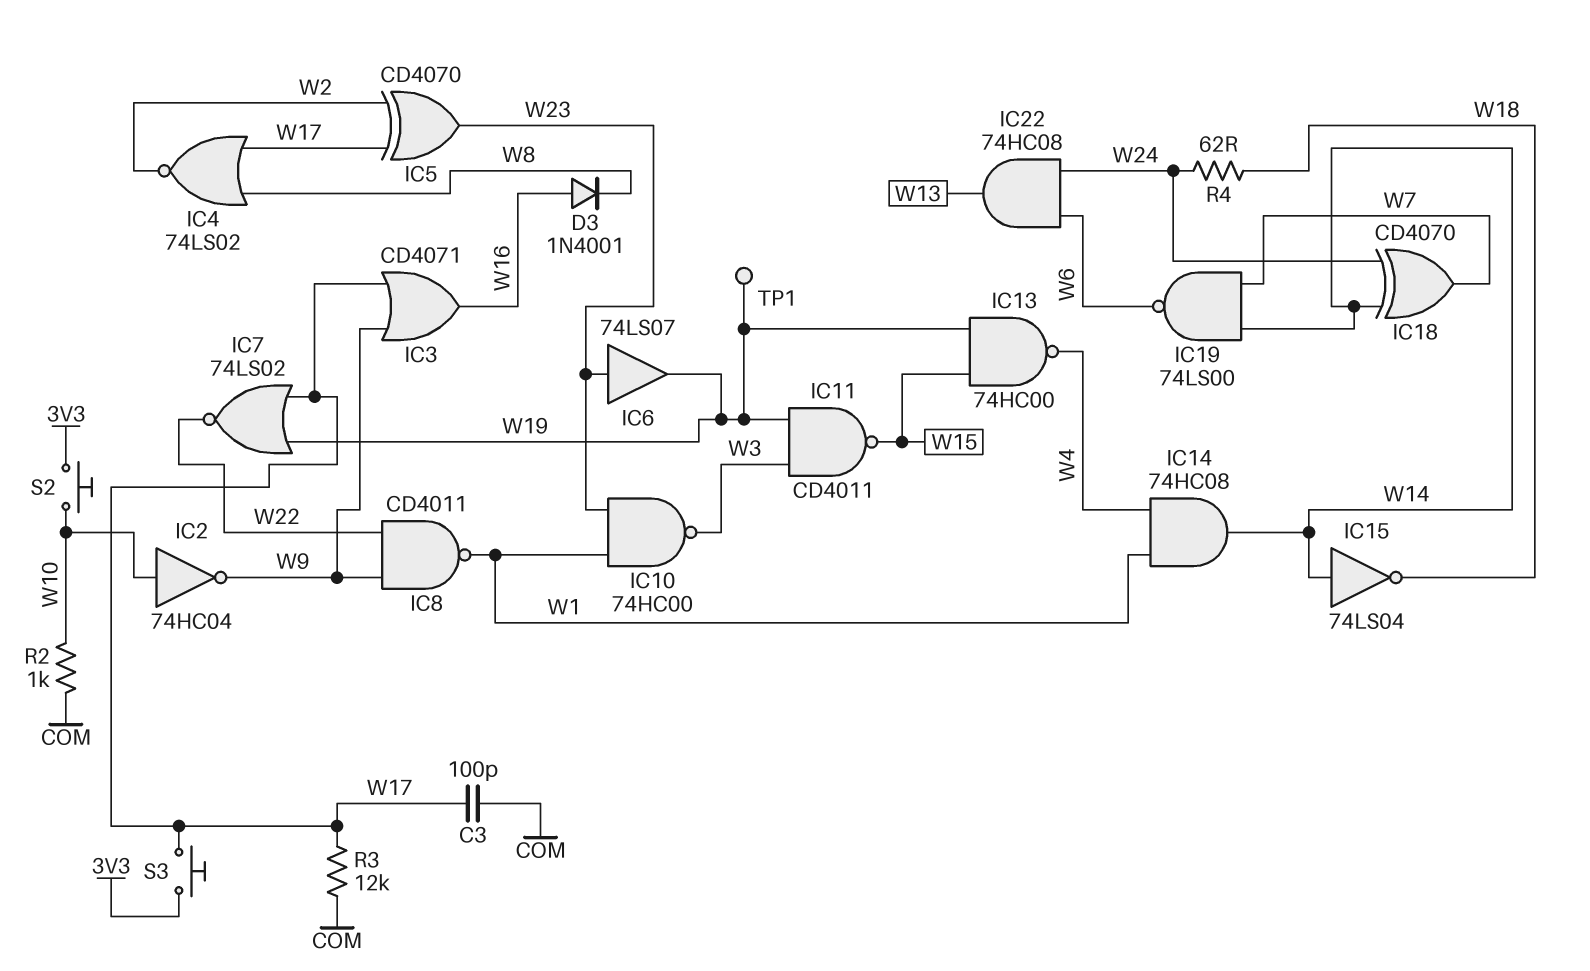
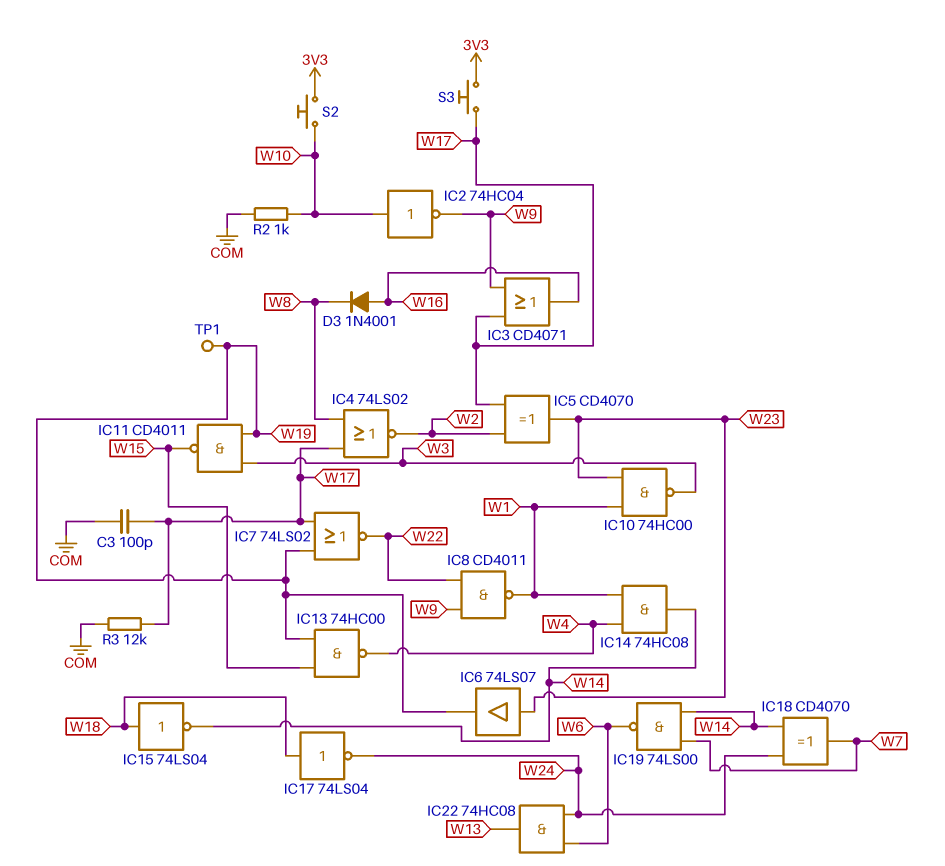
IC15: NOT 74LS04 (in W14, out W18) -> NOT 74LS04 (in W18, out W14)
IC17: none -> NOT 74LS04 (in W18, out W24)
R4: 62 (W18, W24) -> none

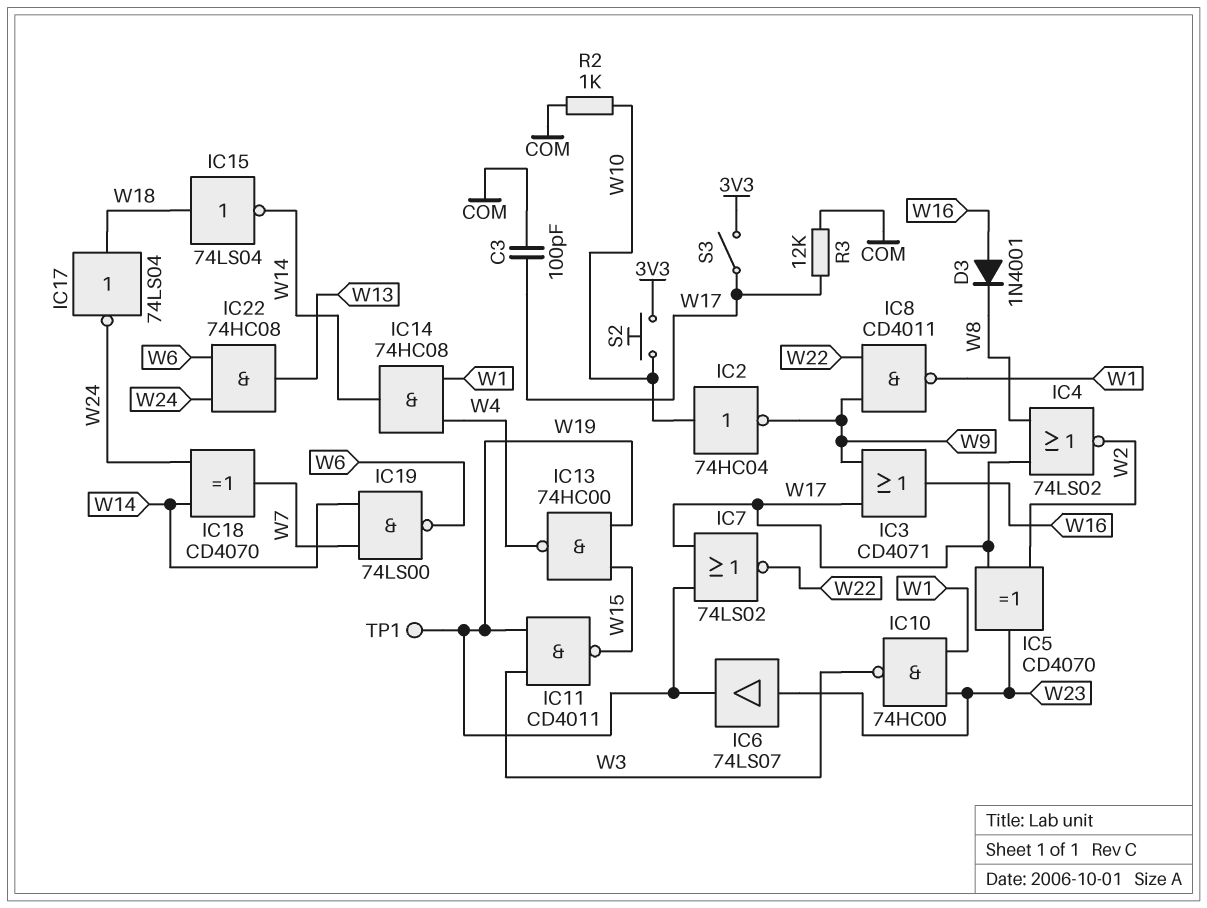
S3: button (3V3, W17) -> switch (3V3, W17)

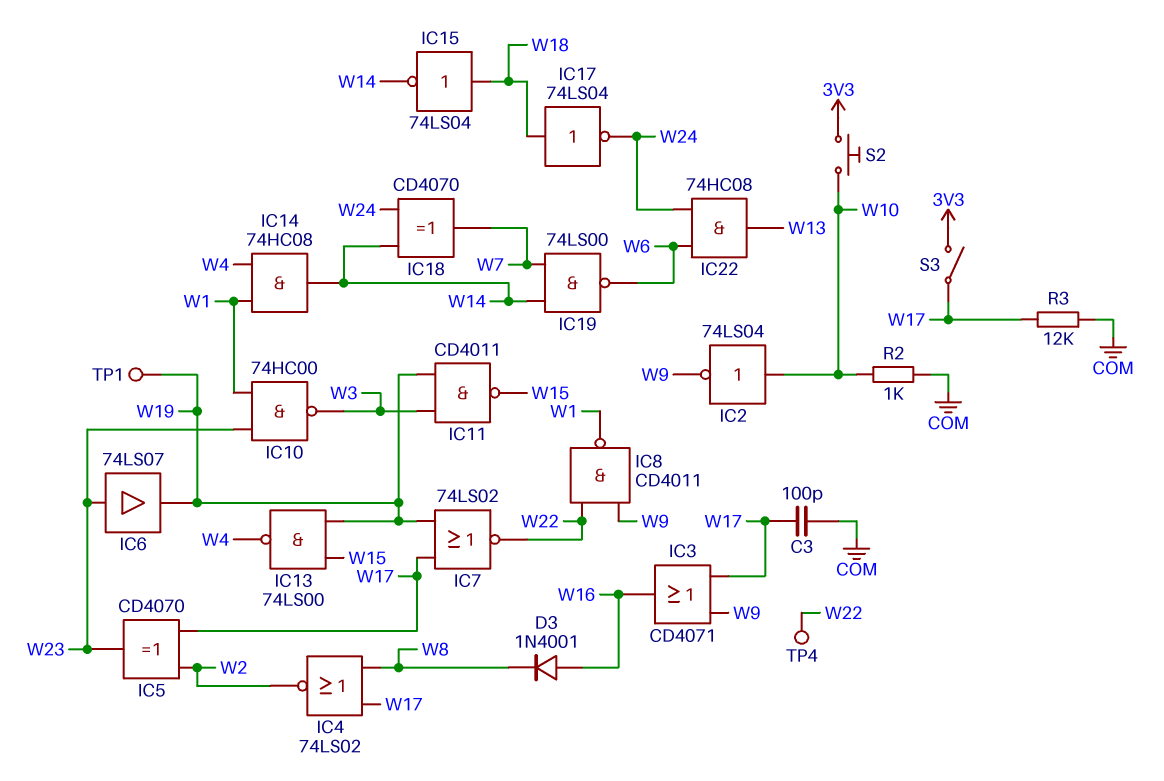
IC2: NOT 74HC04 (in W10, out W9) -> NOT 74LS04 (in W10, out W9)
IC13: NAND 74HC00 (in W15, in W19, out W4) -> NAND 74LS00 (in W15, in W19, out W4)
TP4: none -> test point (W22)

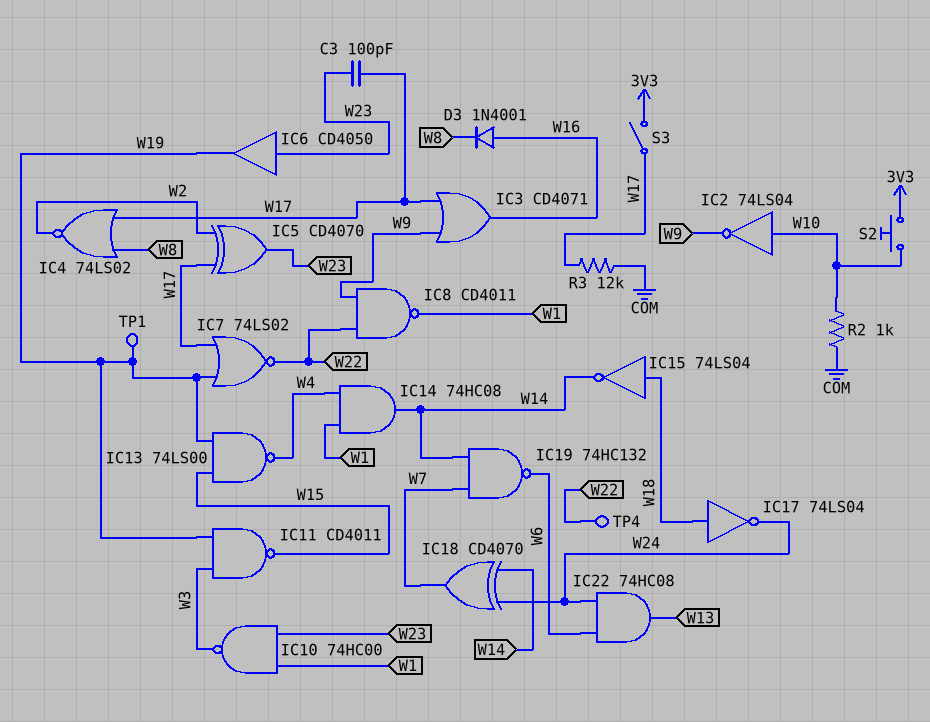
C3: 100pF (COM, W17) -> 100pF (W17, W23)
IC6: buffer 74LS07 (in W23, out W19) -> buffer CD4050 (in W23, out W19)
IC19: NAND 74LS00 (in W7, in W14, out W6) -> NAND 74HC132 (in W7, in W14, out W6)

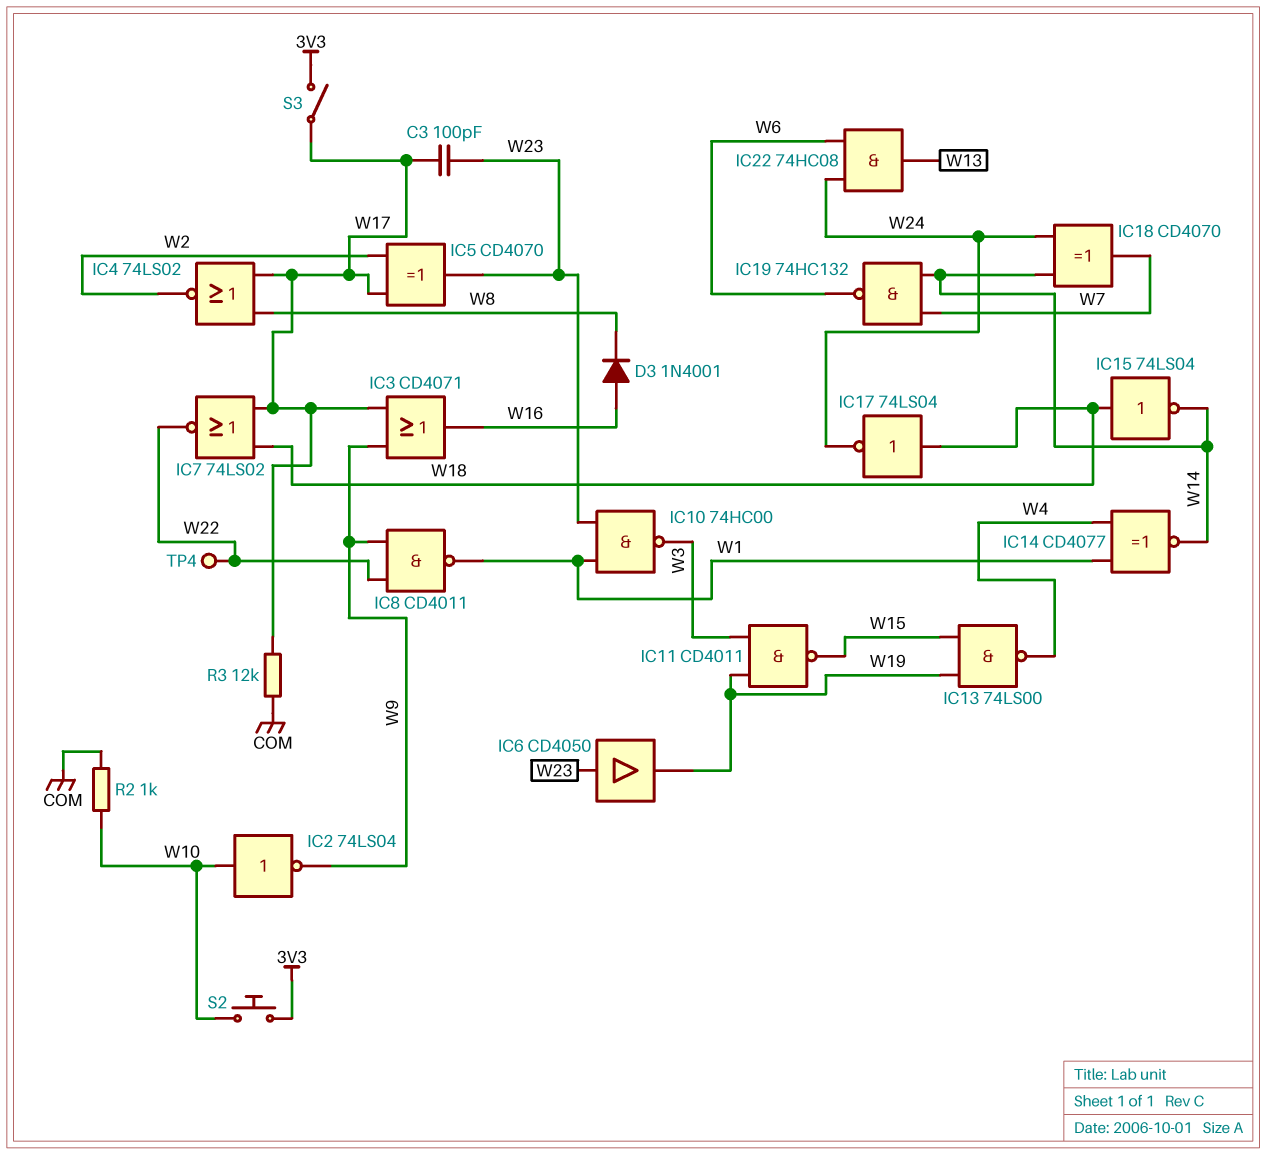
IC7: NOR 74LS02 (in W17, in W19, out W22) -> NOR 74LS02 (in W17, in W18, out W22)
IC14: AND 74HC08 (in W1, in W4, out W14) -> XNOR CD4077 (in W1, in W4, out W14)
TP1: test point (W19) -> none

